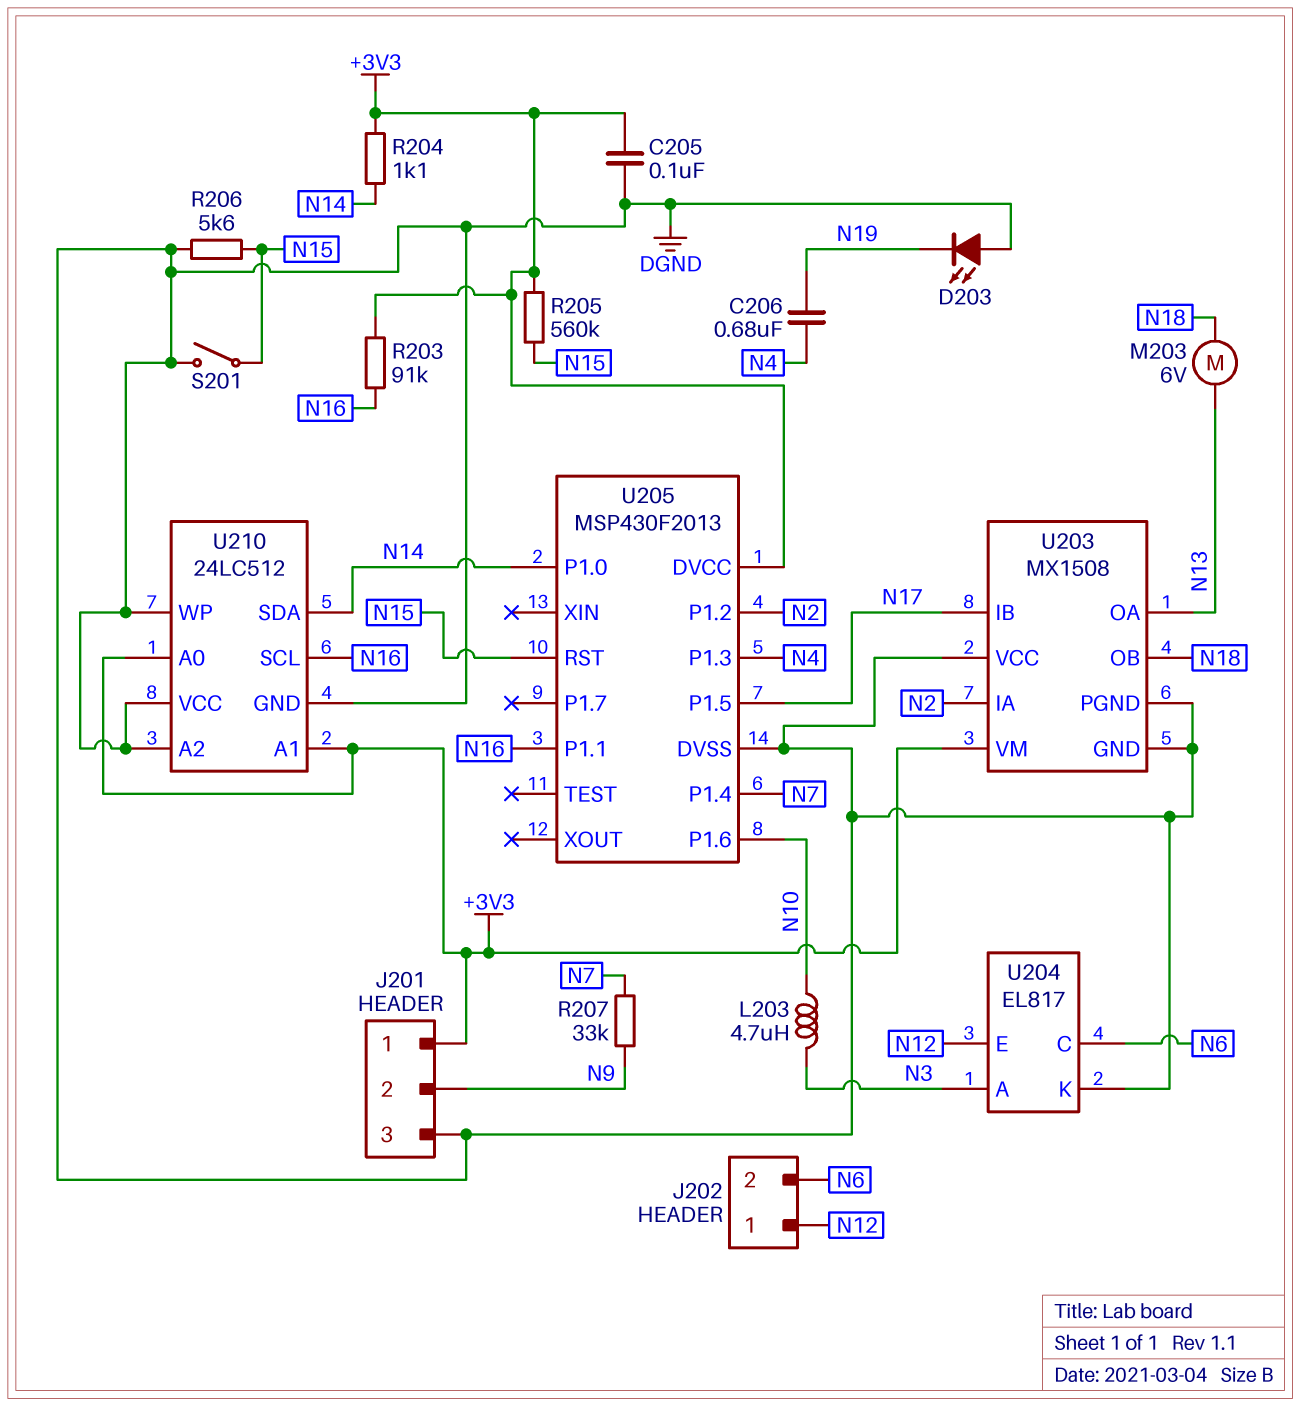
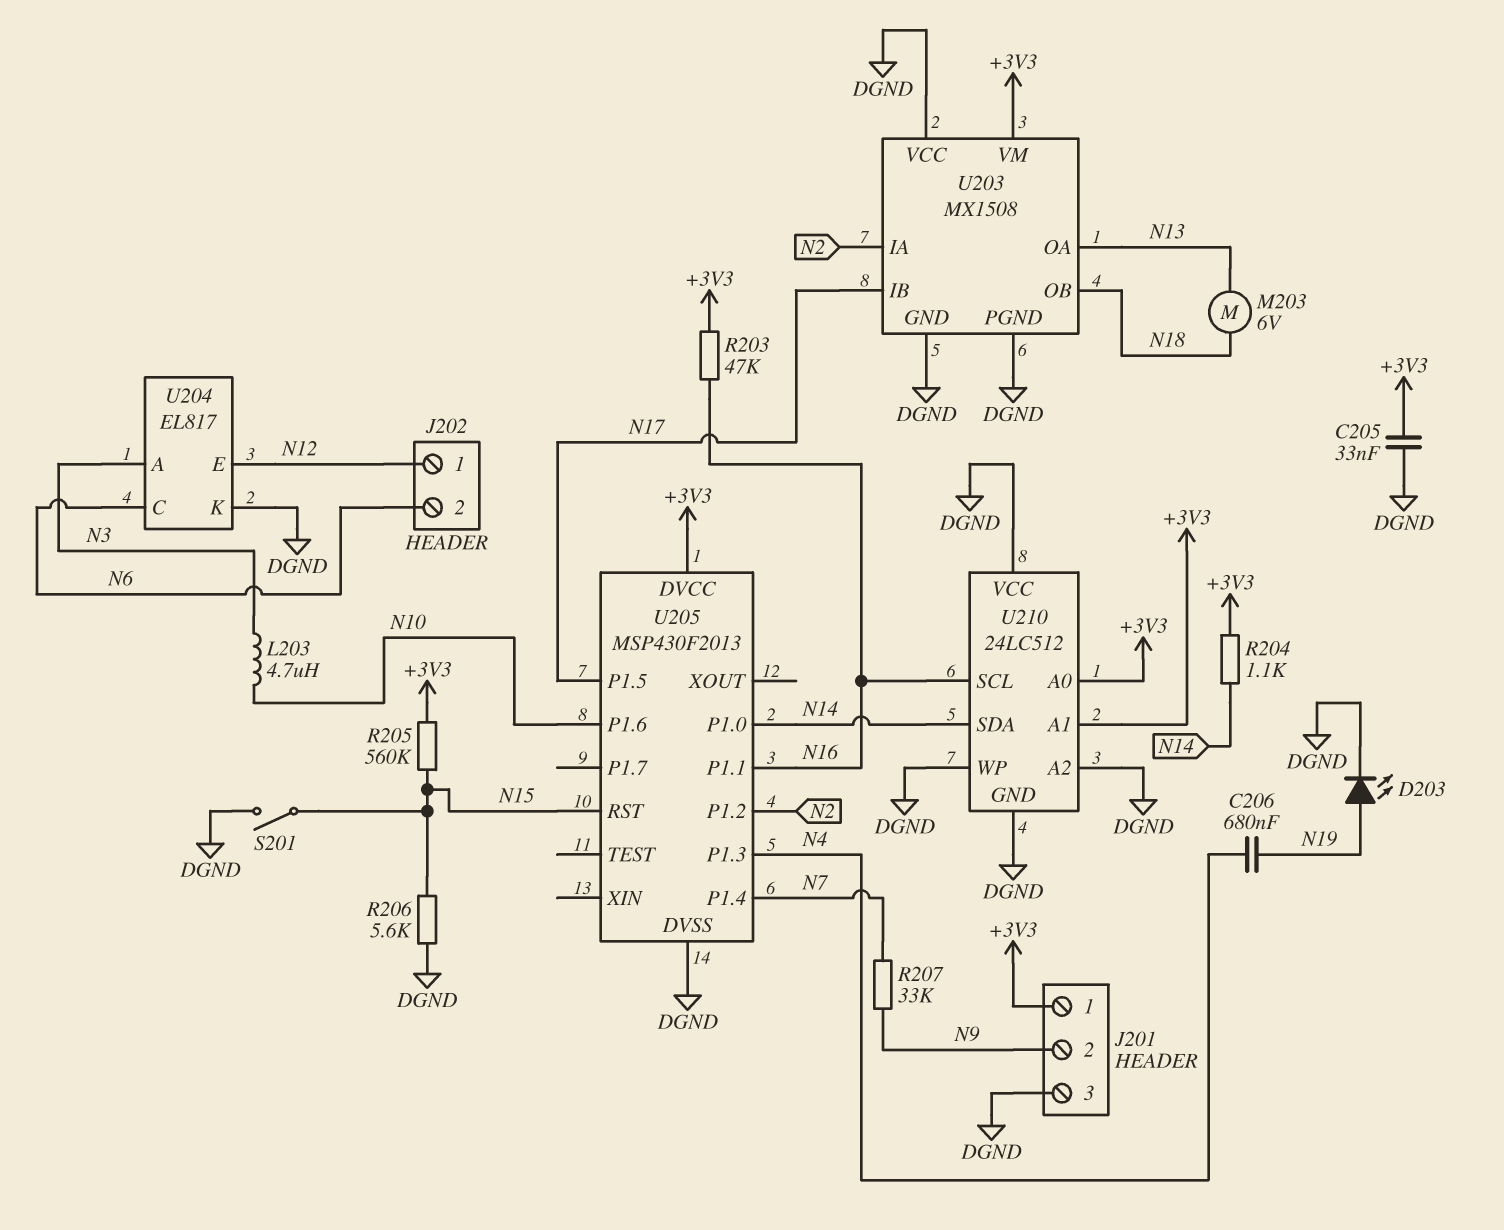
C205: 100nF (+3V3, DGND) -> 33nF (+3V3, DGND)
D203: LED (A DGND, K N19) -> LED (A N19, K DGND)
R203: 91k (+3V3, N16) -> 47k (+3V3, N16)

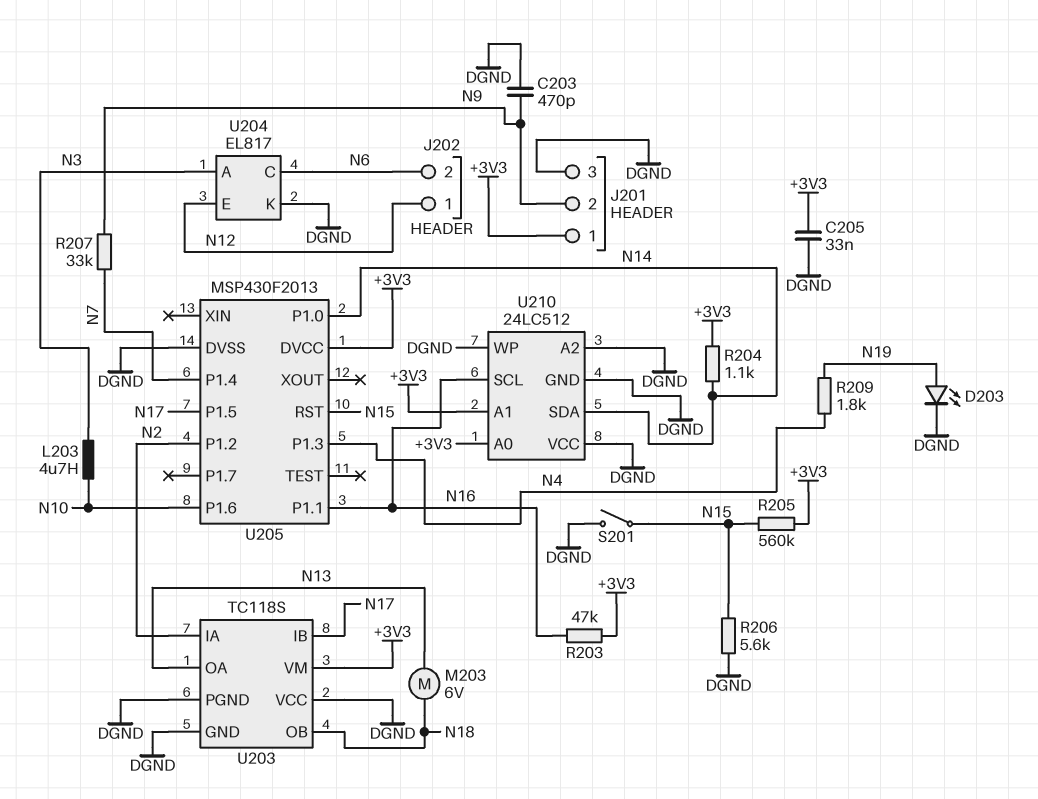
C203: none -> 470pF (DGND, N9)
C206: 680nF (N4, N19) -> none
R209: none -> 1.8k (N4, N19)
U203: MX1508 -> TC118S

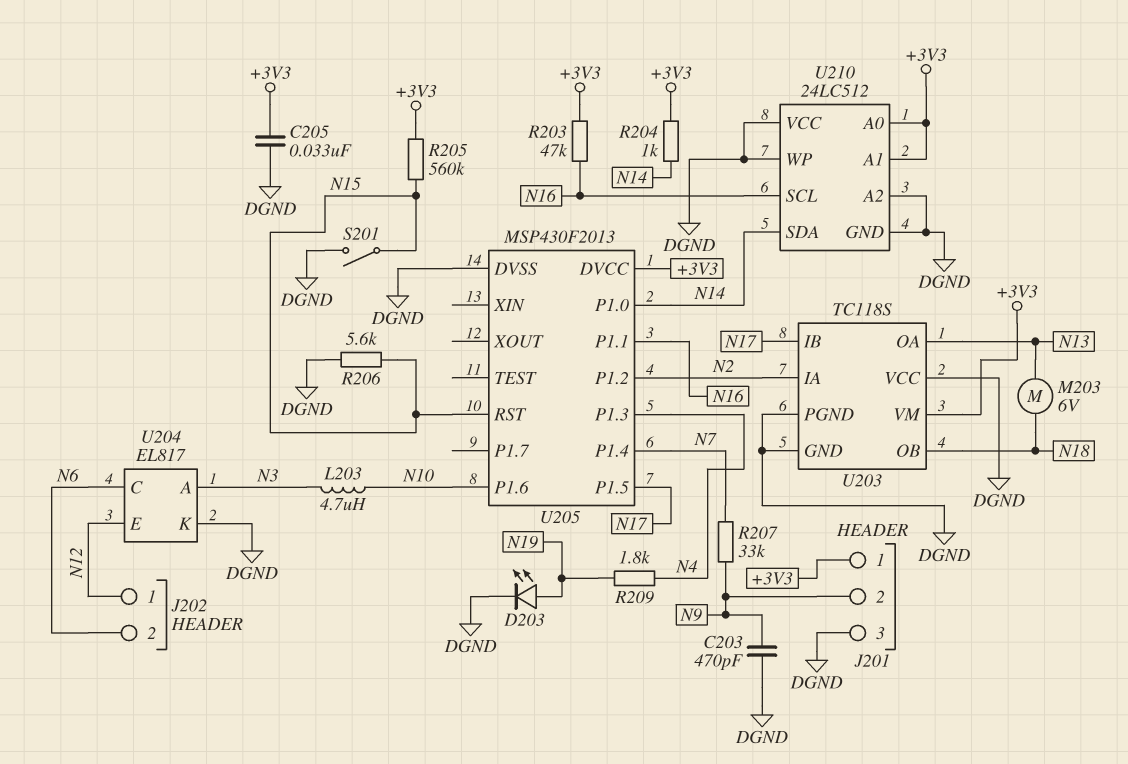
R204: 1.1k (+3V3, N14) -> 1k (+3V3, N14)

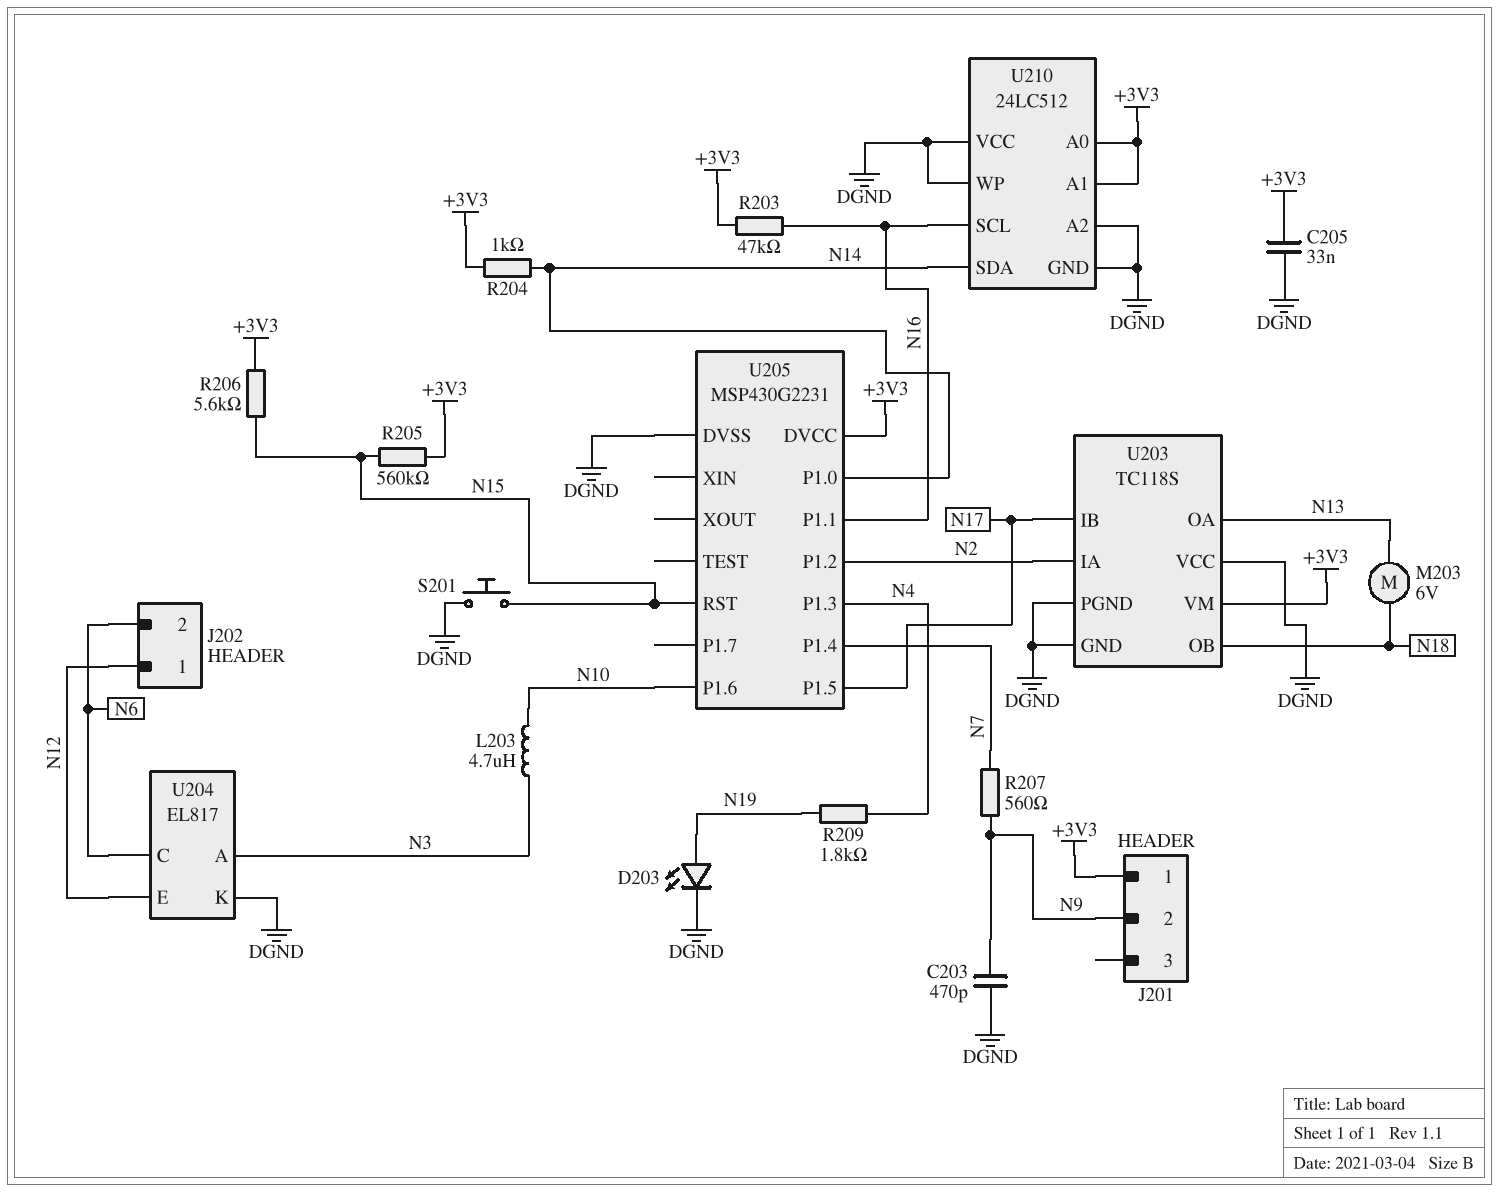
J201 pin 3: DGND -> none
R206: 5.6k (DGND, N15) -> 5.6k (+3V3, N15)
R207: 33k (N7, N9) -> 560 (N7, N9)
S201: switch (DGND, N15) -> button (DGND, N15)
U205: MSP430F2013 -> MSP430G2231

